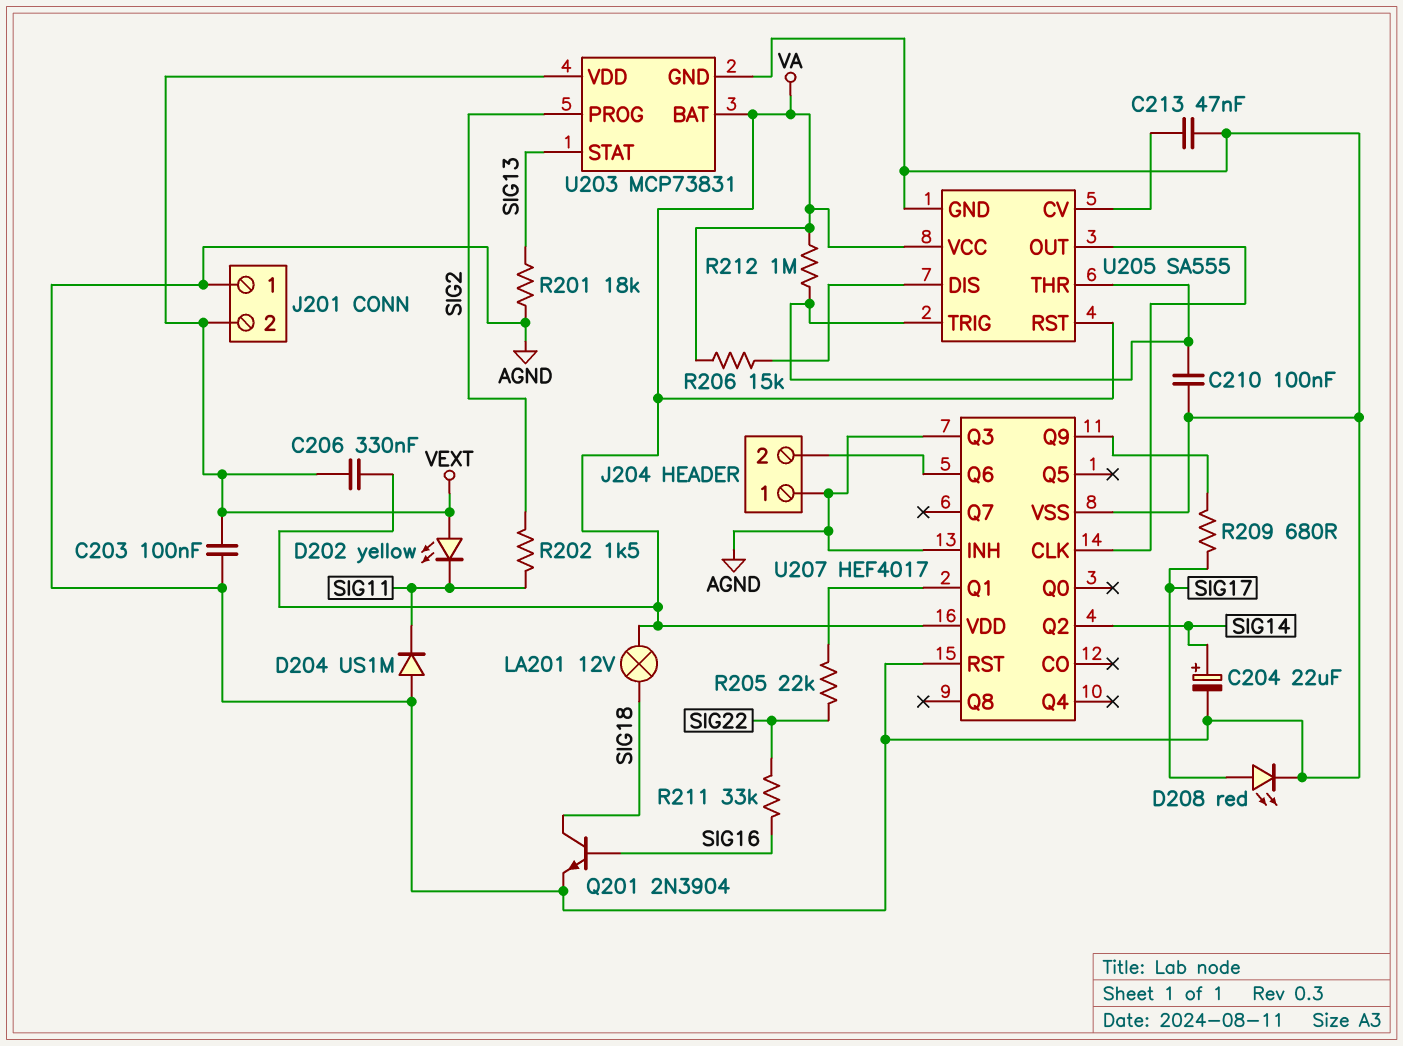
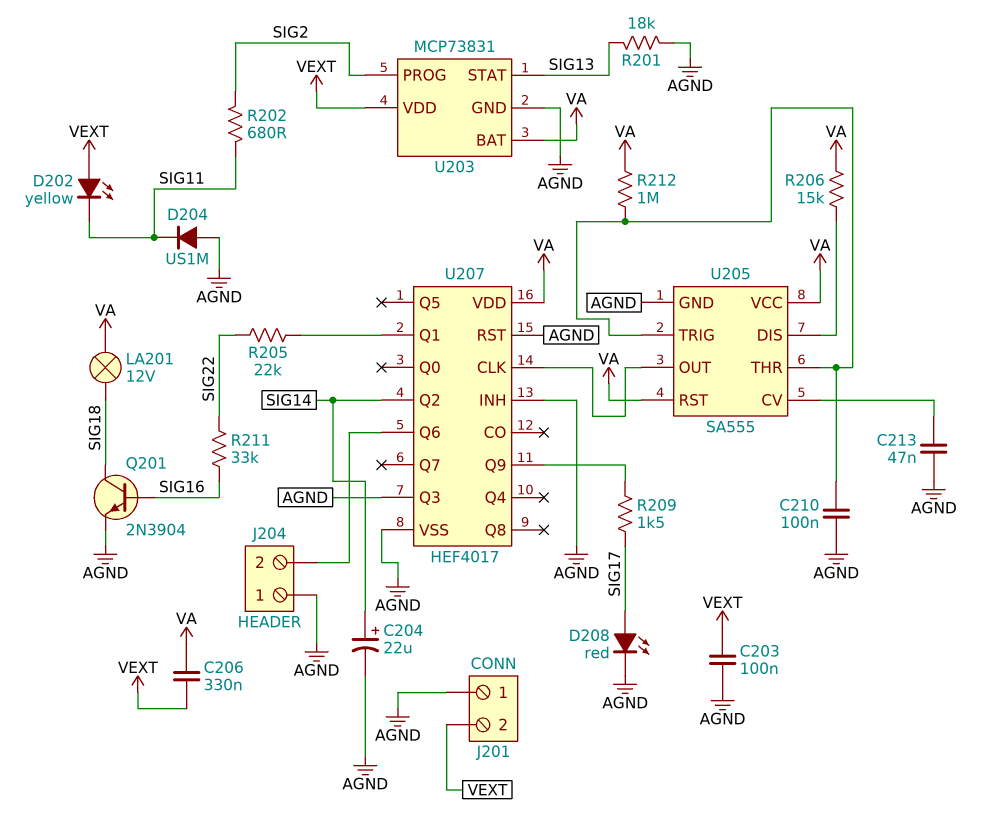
R202: 1.5k (SIG2, SIG11) -> 680 (SIG2, SIG11)
R209: 680 (SIG17, U207/Q9) -> 1.5k (SIG17, U207/Q9)

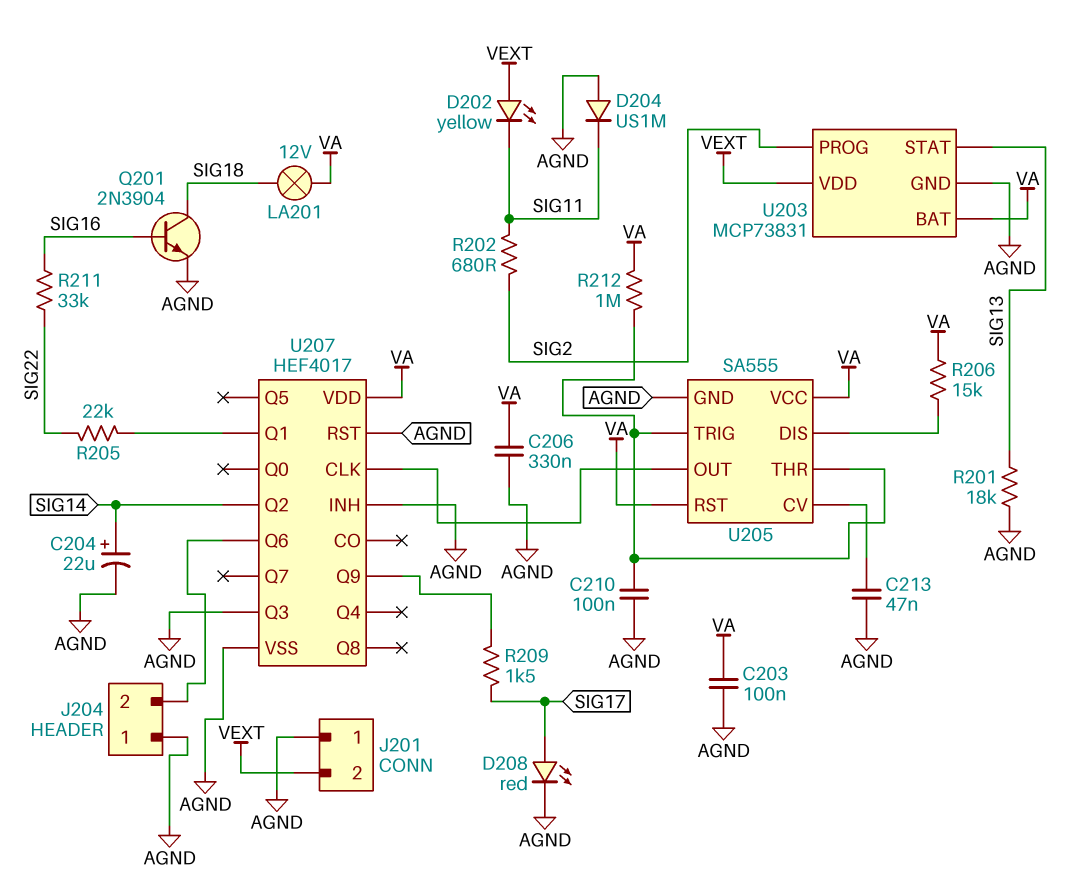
C203: 100nF (AGND, VEXT) -> 100nF (AGND, VA)
C206: 330nF (VA, VEXT) -> 330nF (AGND, VA)

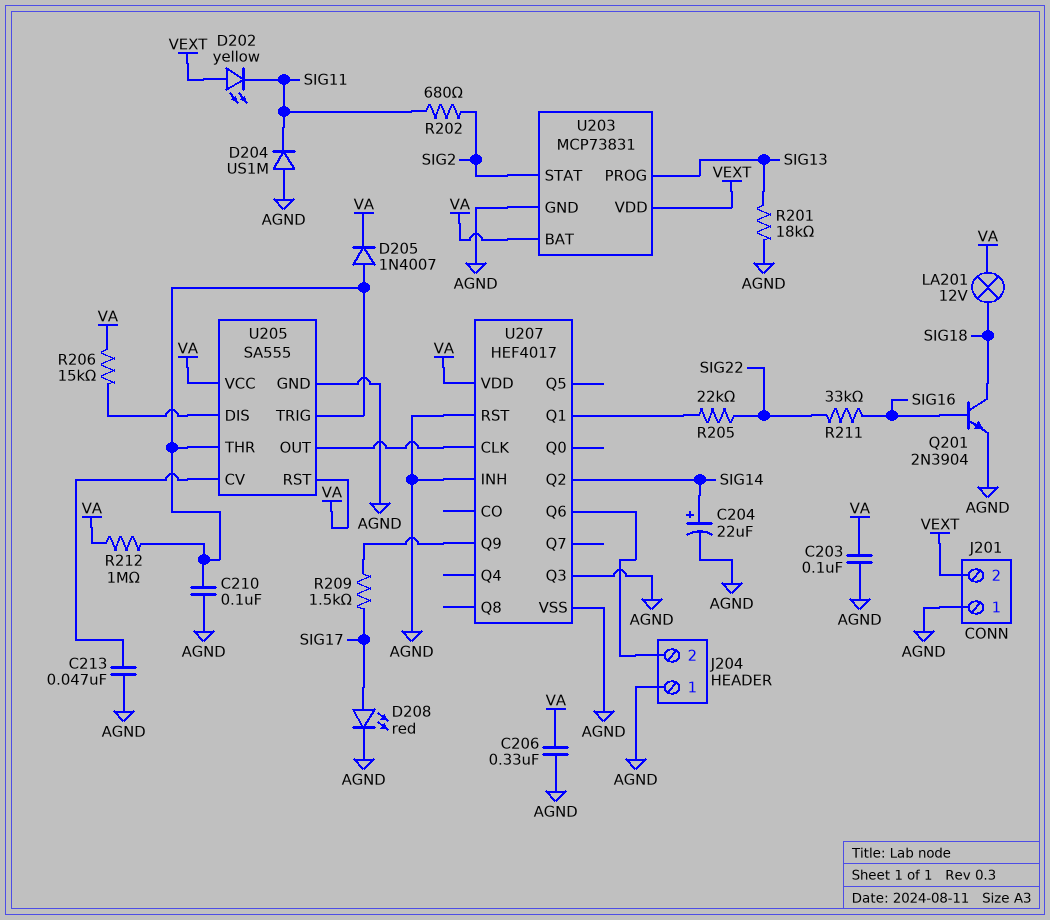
D205: none -> diode 1N4007 (A U205/THR, K VA)
U203 pin PROG: SIG2 -> SIG13
U203 pin STAT: SIG13 -> SIG2

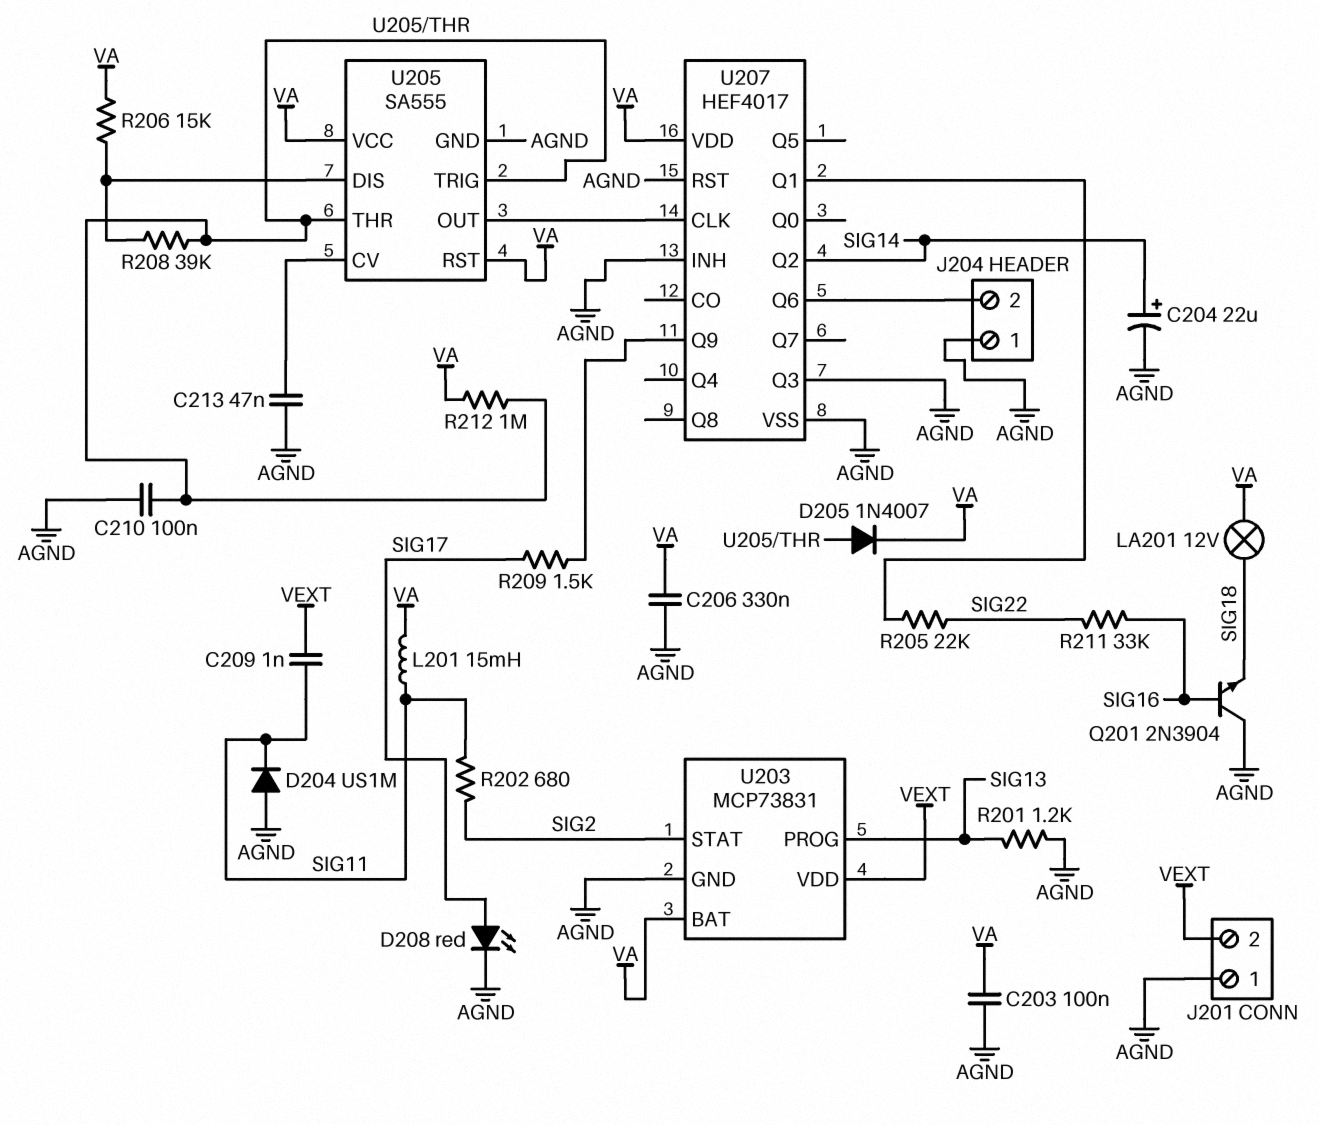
C209: none -> 1nF (SIG11, VEXT)
D202: LED yellow (A VEXT, K SIG11) -> none
L201: none -> 15mH (SIG11, VA)
Q201: NPN 2N3904 (B SIG16, C SIG18, E AGND) -> NPN 2N3904 (B SIG16, C AGND, E SIG18)
R201: 18k (AGND, SIG13) -> 1.2k (AGND, SIG13)
R208: none -> 39k (U205/DIS, U205/THR)

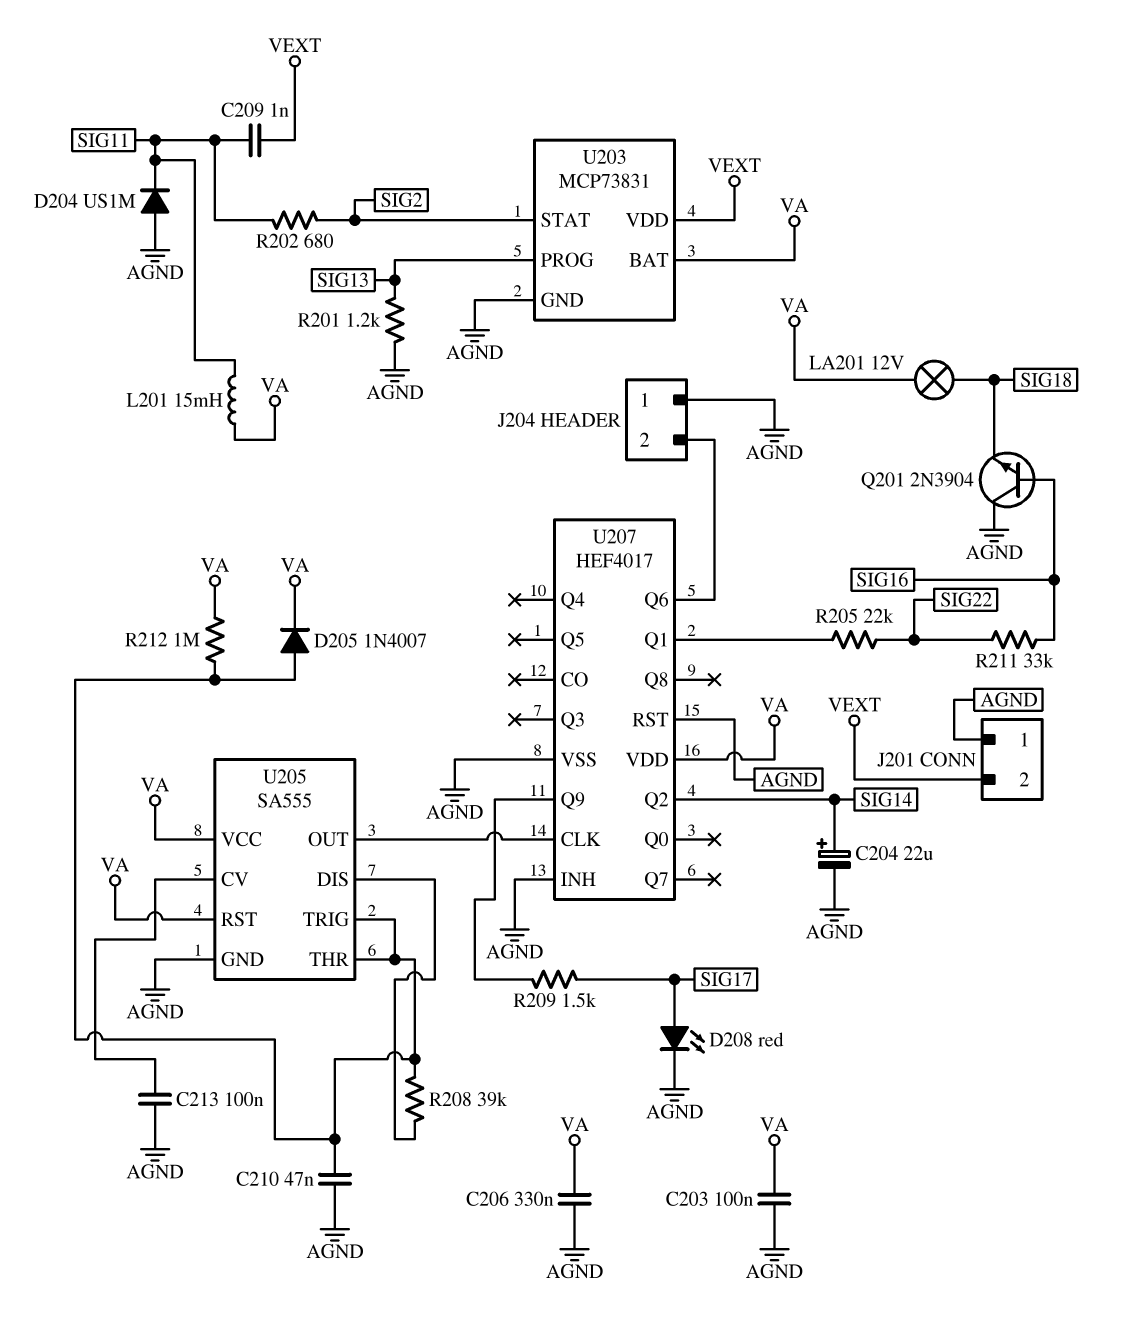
C210: 100nF (AGND, U205/THR) -> 47nF (AGND, U205/THR)
C213: 47nF (AGND, U205/CV) -> 100nF (AGND, U205/CV)
R206: 15k (U205/DIS, VA) -> none
U207 pin Q3: AGND -> none

